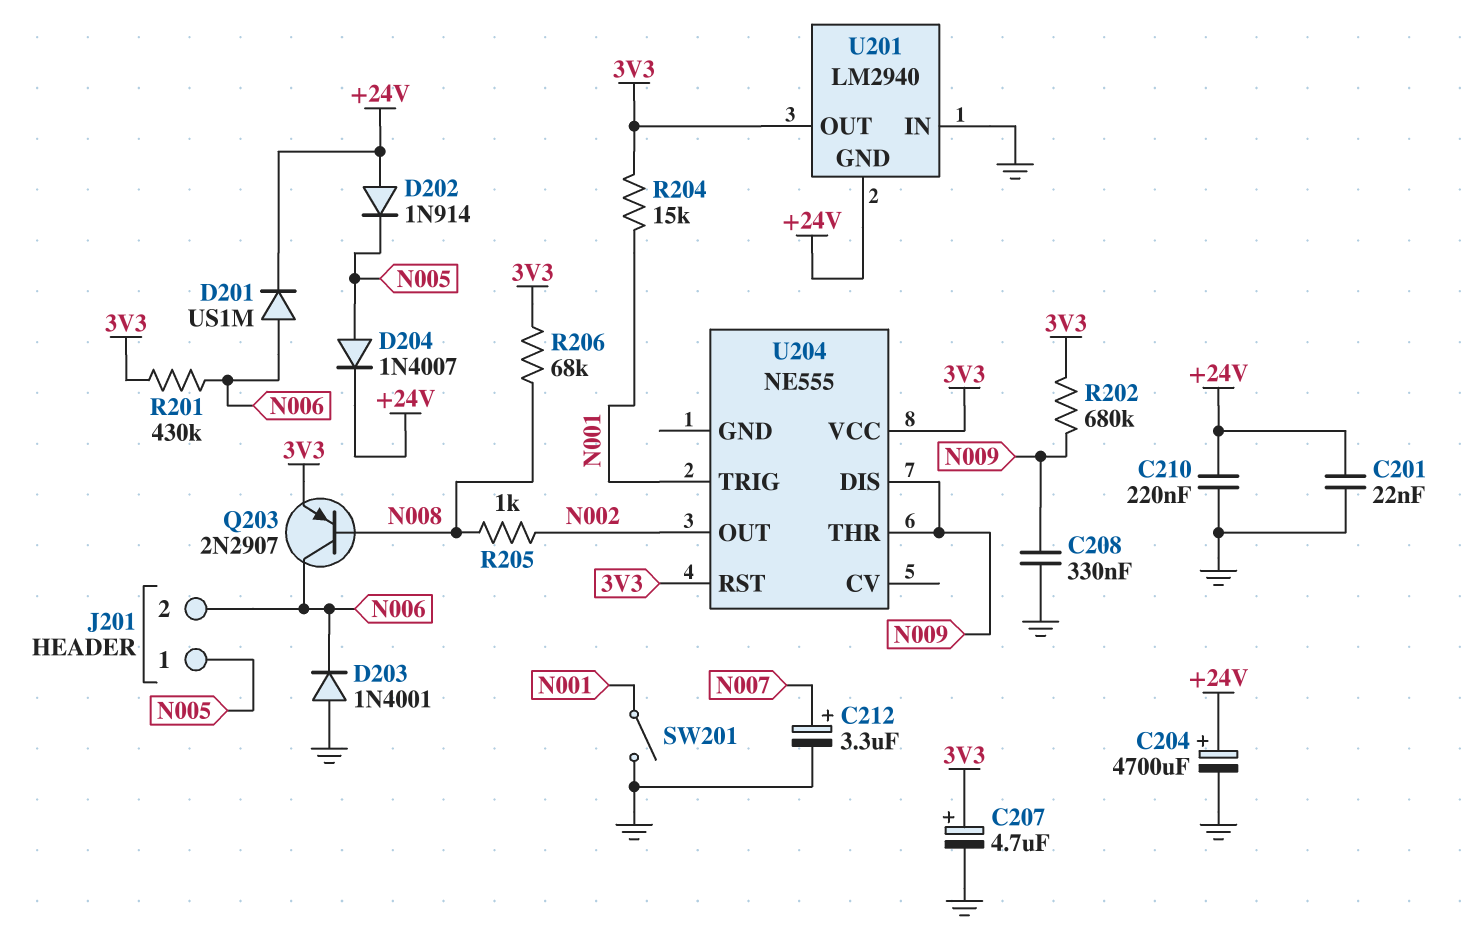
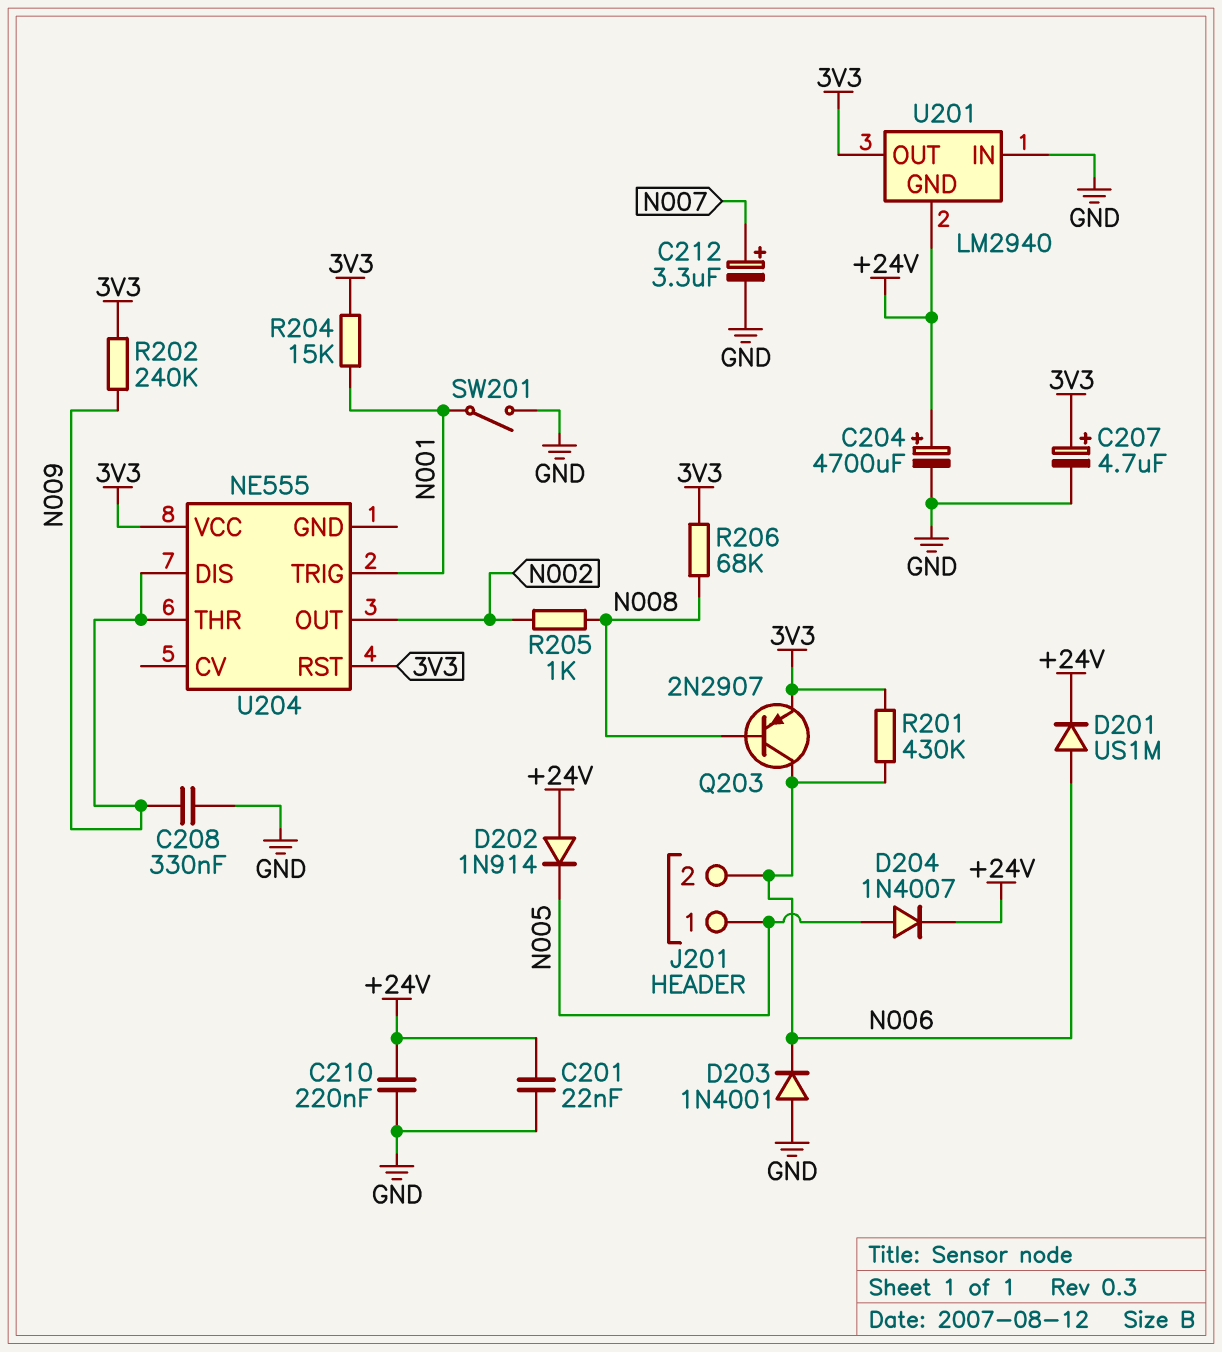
R202: 680k (3V3, N009) -> 240k (3V3, N009)

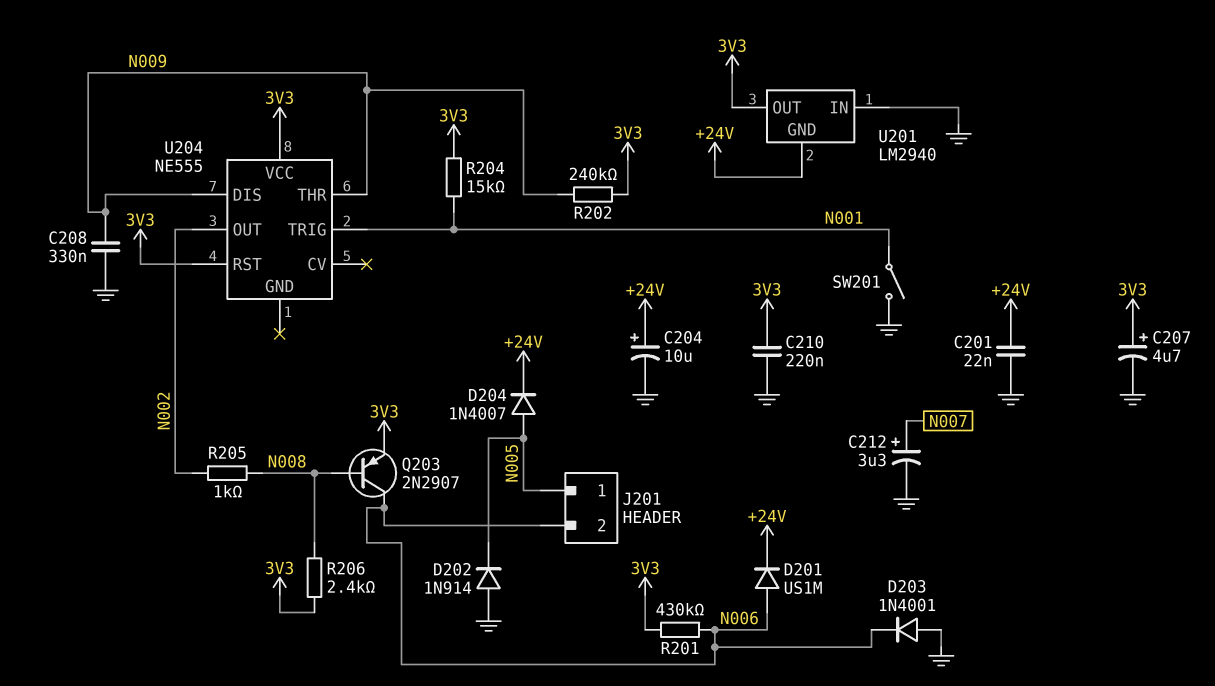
C204: 4700uF (plus +24V, minus GND) -> 10uF (plus +24V, minus GND)
C210: 220nF (+24V, GND) -> 220nF (3V3, GND)
D202: diode 1N914 (A +24V, K N005) -> diode 1N914 (A GND, K N005)
R206: 68k (3V3, N008) -> 2.4k (3V3, N008)

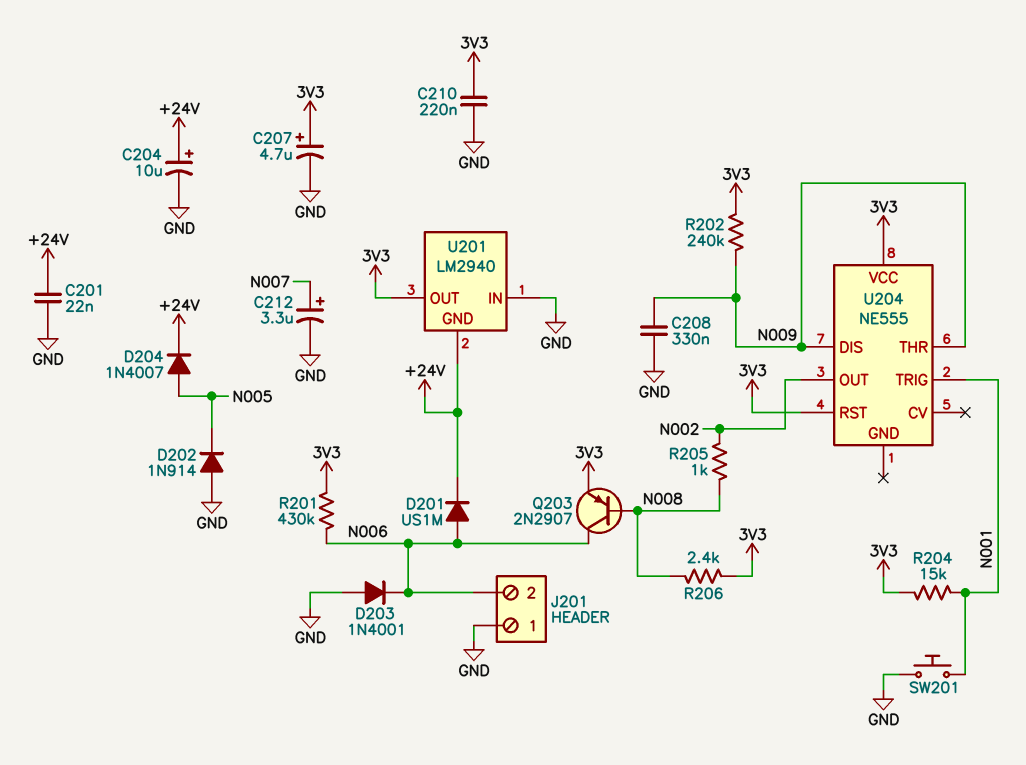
J201 pin 1: N005 -> GND
SW201: switch (GND, N001) -> button (GND, N001)

